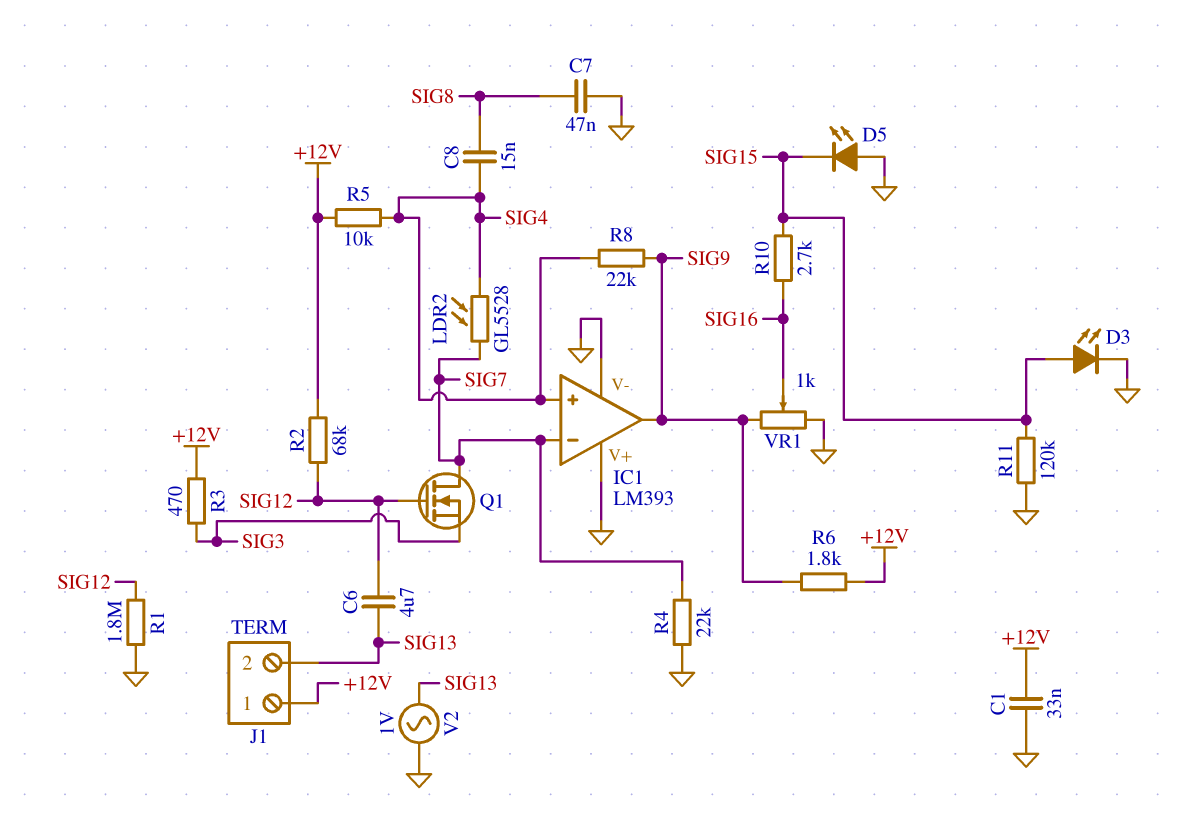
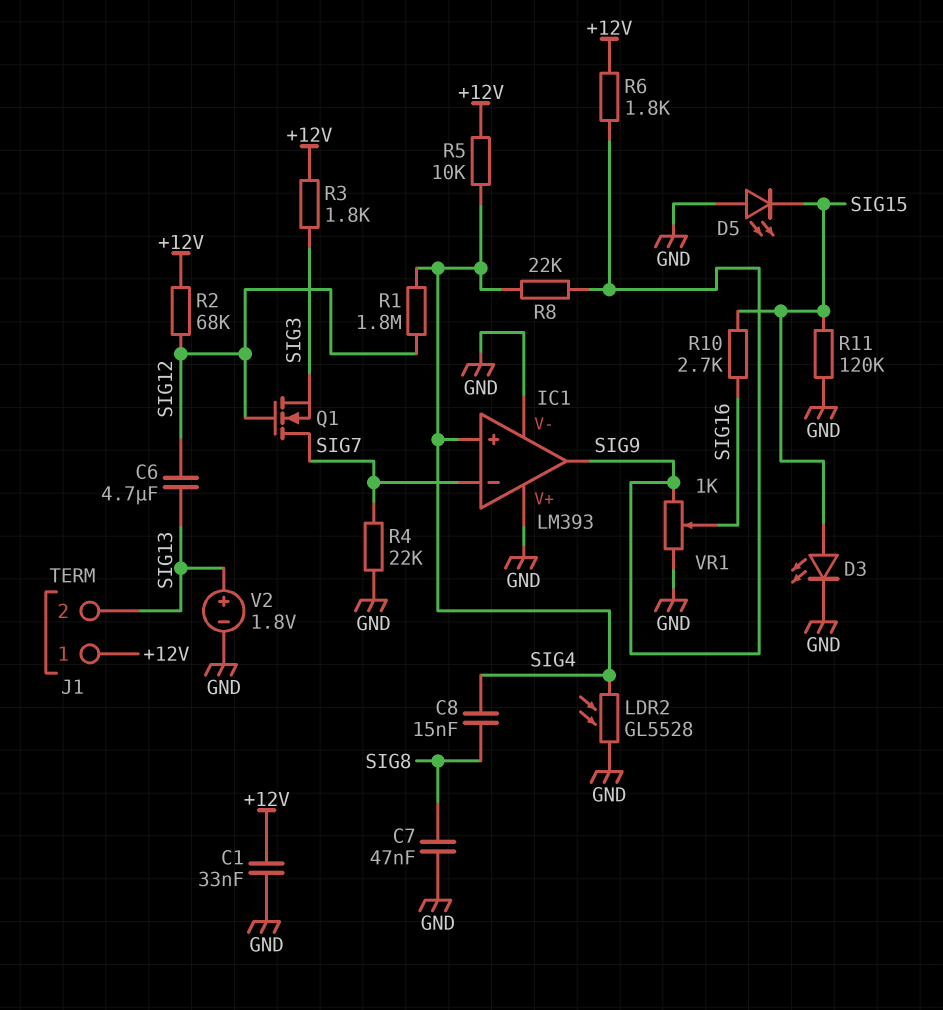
LDR2: GL5528 (SIG4, SIG7) -> GL5528 (GND, SIG4)
R1: 1.8M (GND, SIG12) -> 1.8M (SIG4, SIG12)
R3: 470 (+12V, SIG3) -> 1.8k (+12V, SIG3)
V2: AC 1V (GND, SIG13) -> 1.8V (plus SIG13, minus GND)

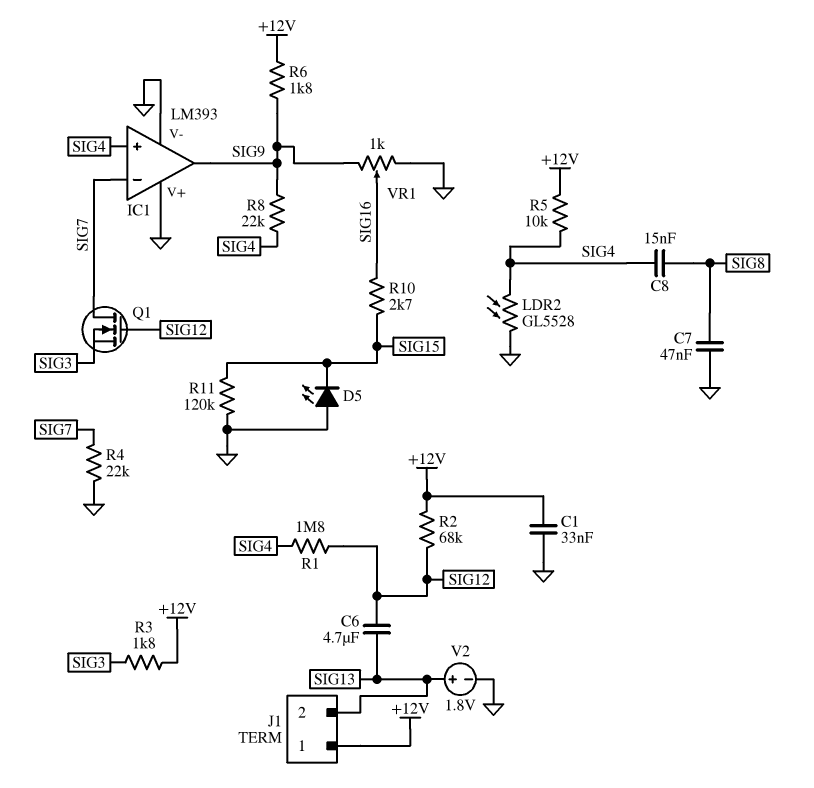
D3: LED (A SIG15, K GND) -> none

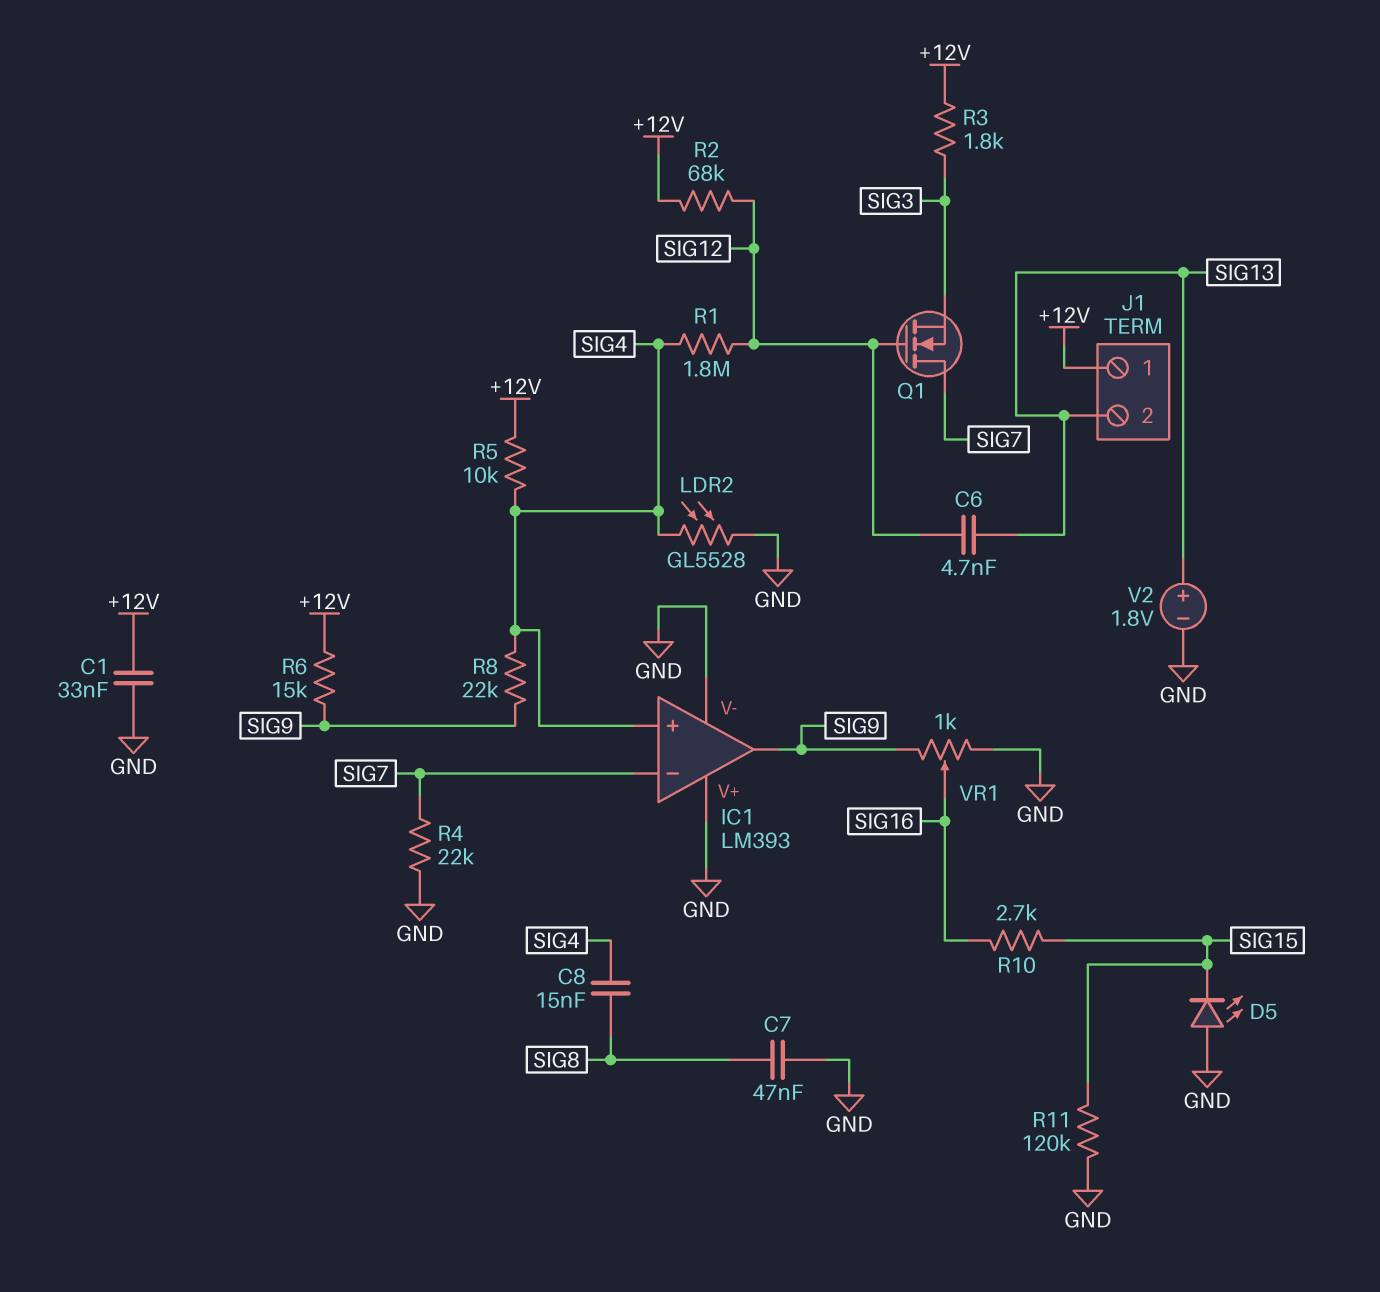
C6: 4.7uF (SIG12, SIG13) -> 4.7nF (SIG12, SIG13)
R6: 1.8k (+12V, SIG9) -> 15k (+12V, SIG9)

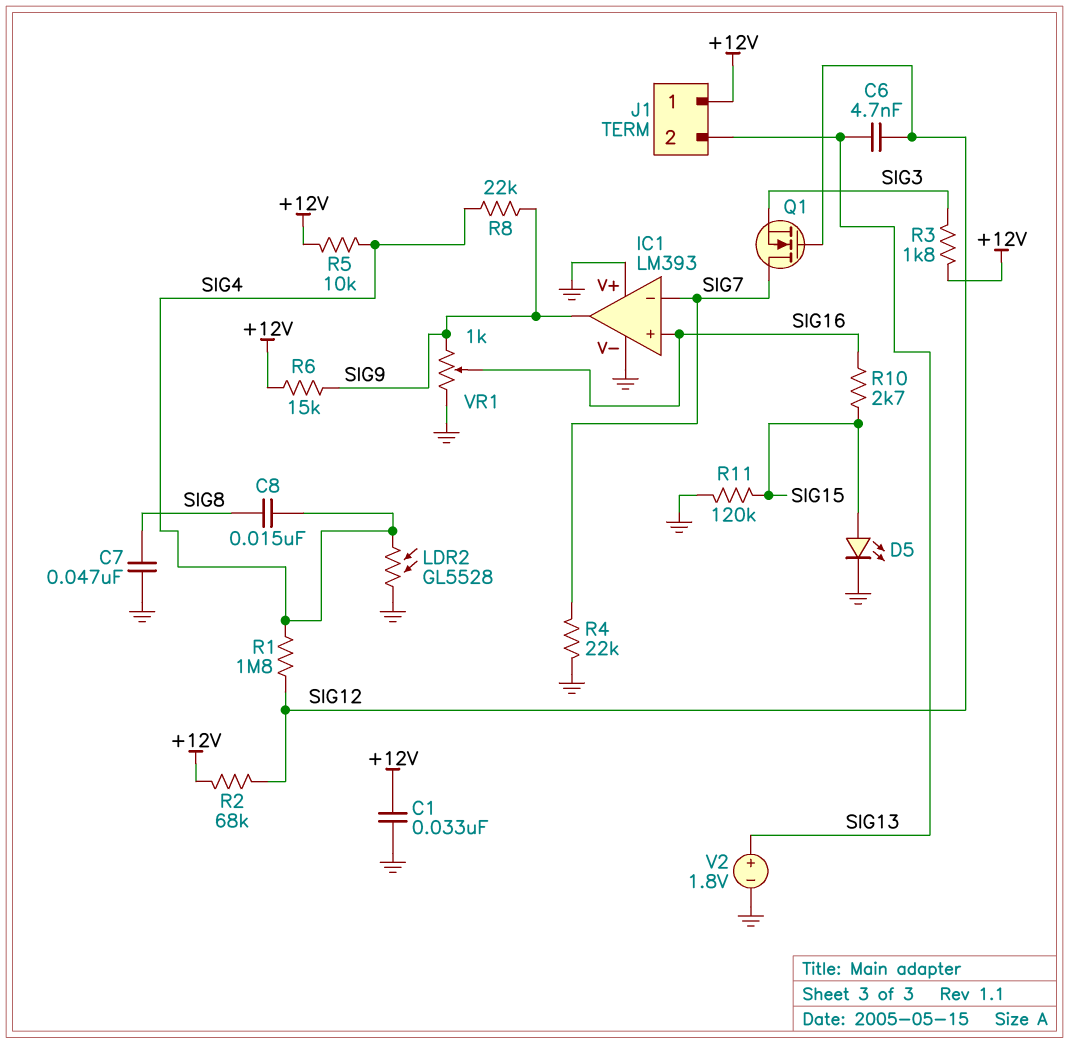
D5: LED (A GND, K SIG15) -> LED (A SIG15, K GND)
IC1 pin in+: SIG4 -> SIG16

